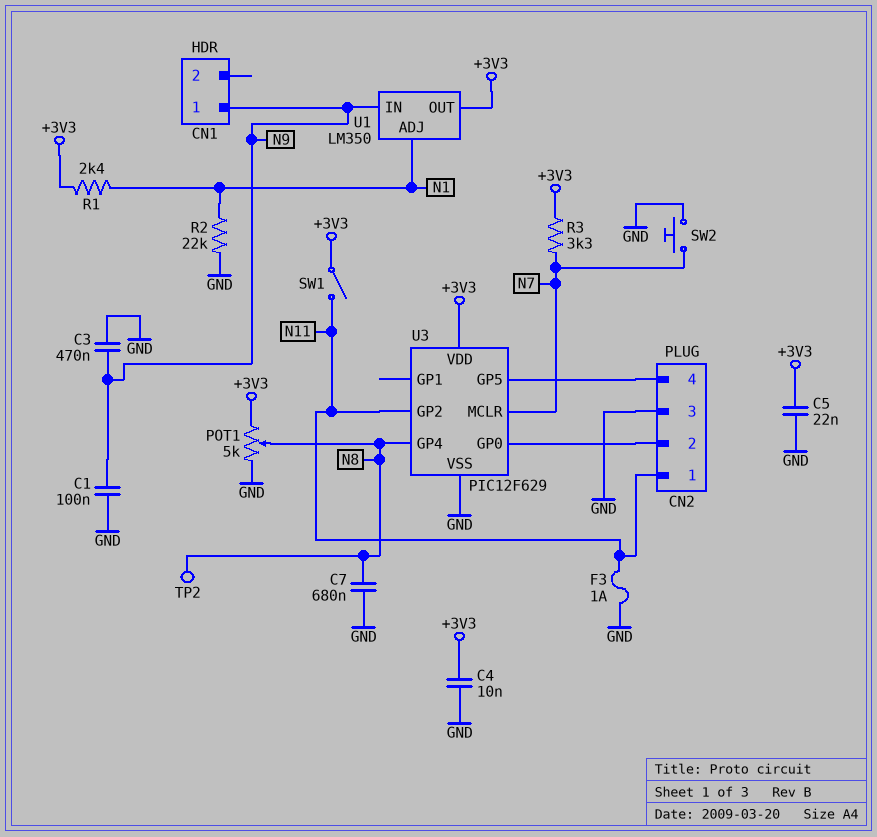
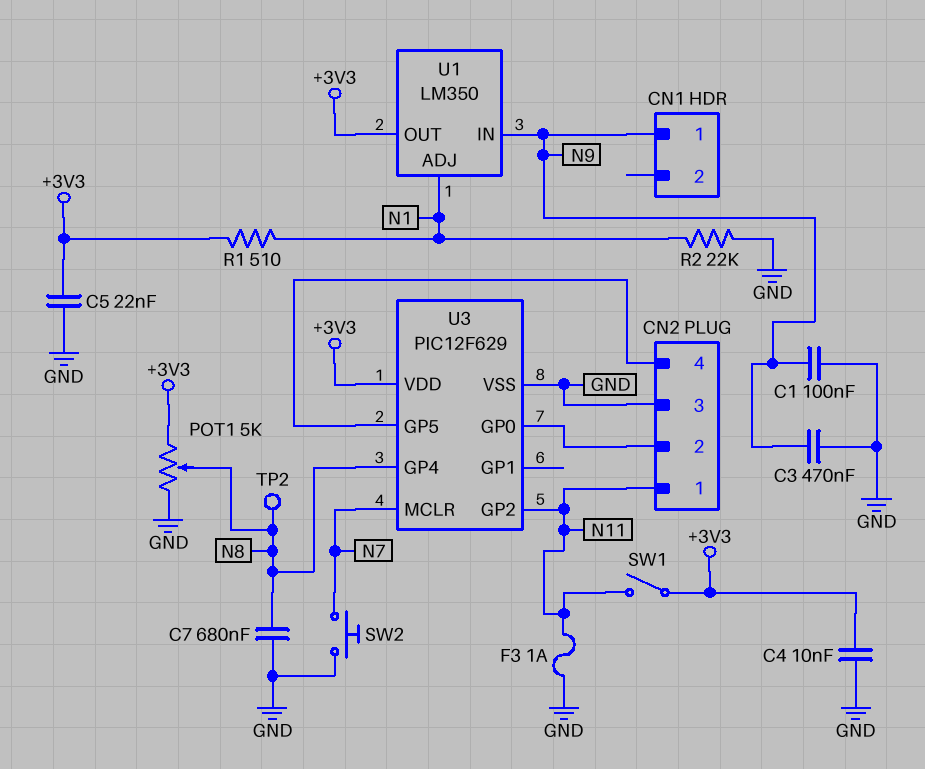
R1: 2.4k (+3V3, N1) -> 510 (+3V3, N1)
R3: 3.3k (+3V3, N7) -> none

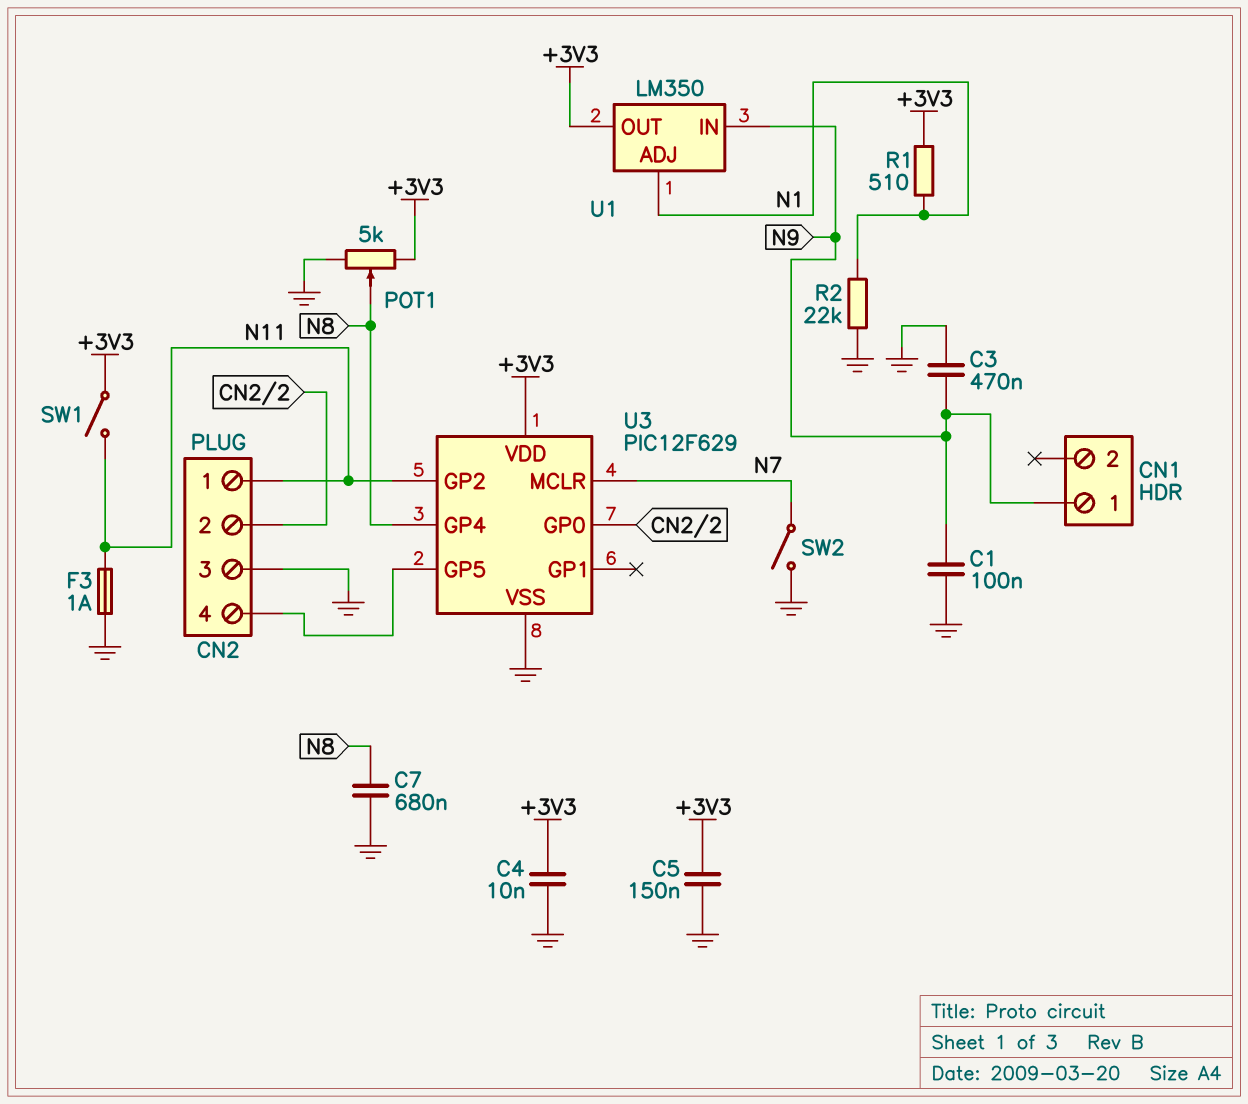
C5: 22nF (+3V3, GND) -> 150nF (+3V3, GND)
SW2: button (GND, N7) -> switch (GND, N7)
TP2: test point (N8) -> none

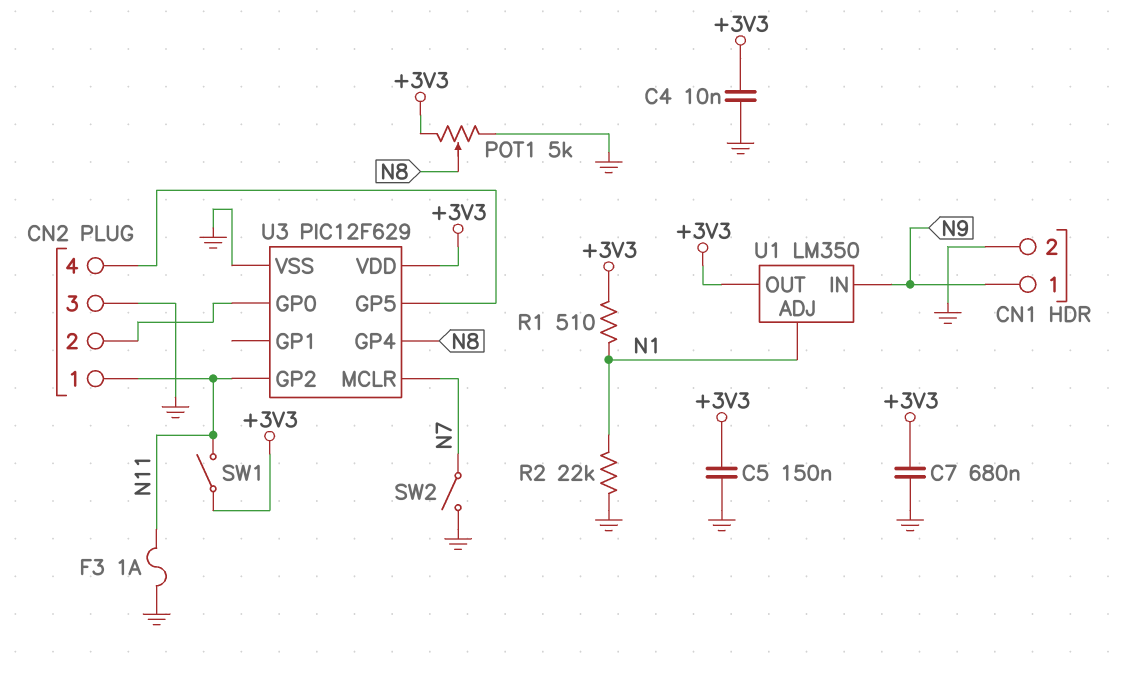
C1: 100nF (GND, N9) -> none
C3: 470nF (GND, N9) -> none
C7: 680nF (GND, N8) -> 680nF (+3V3, GND)
CN1 pin 2: none -> GND

